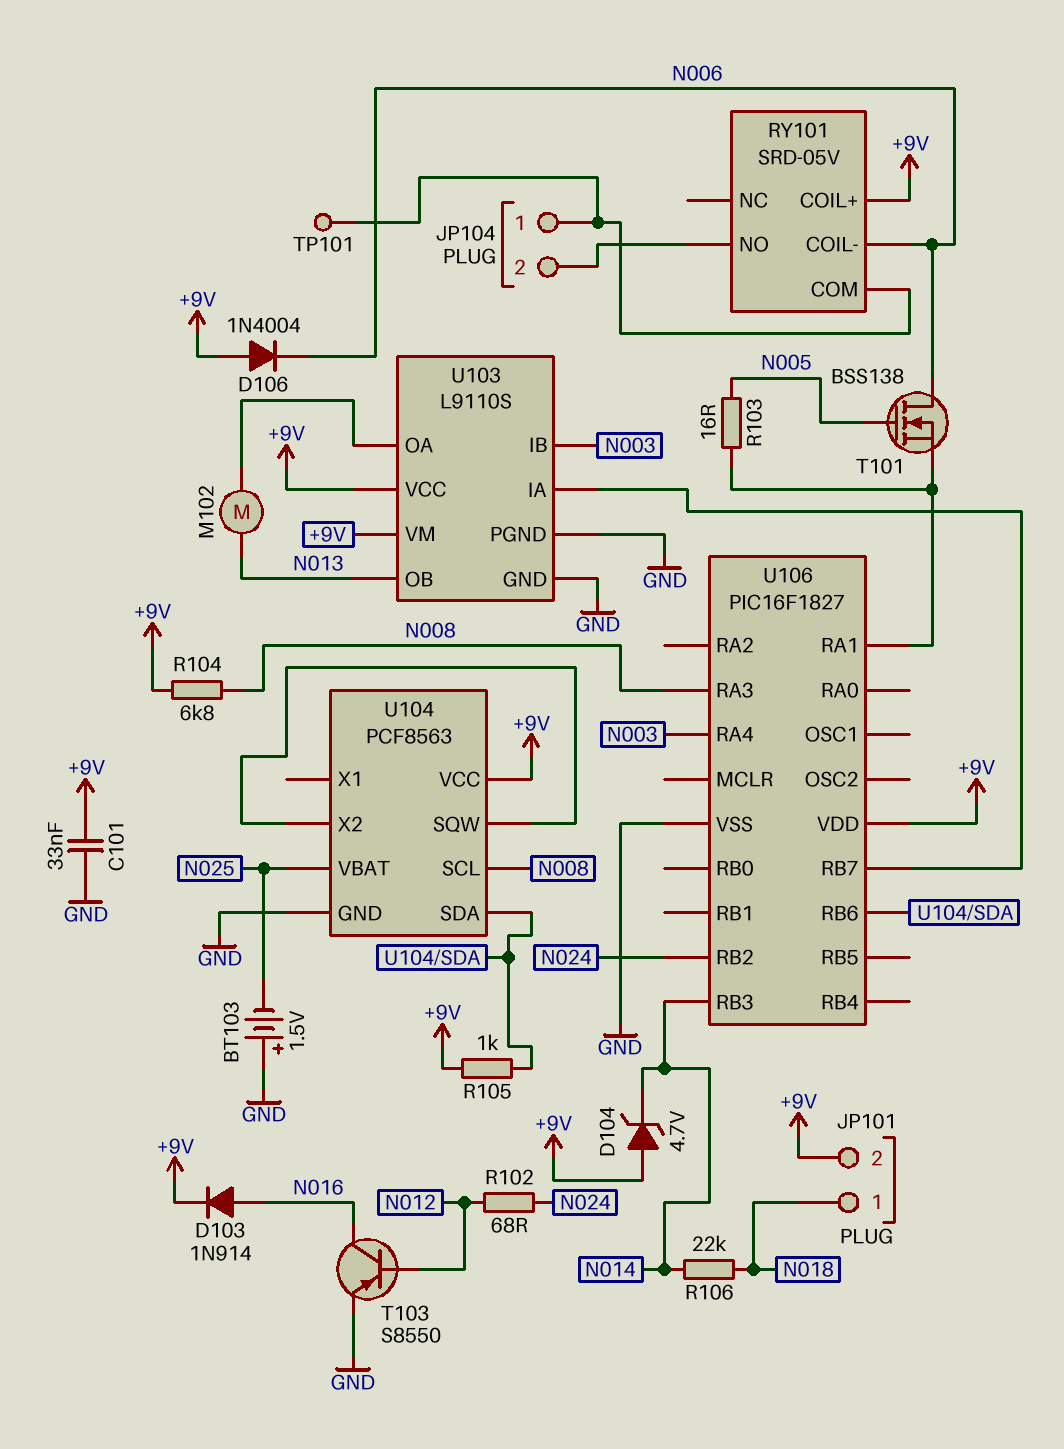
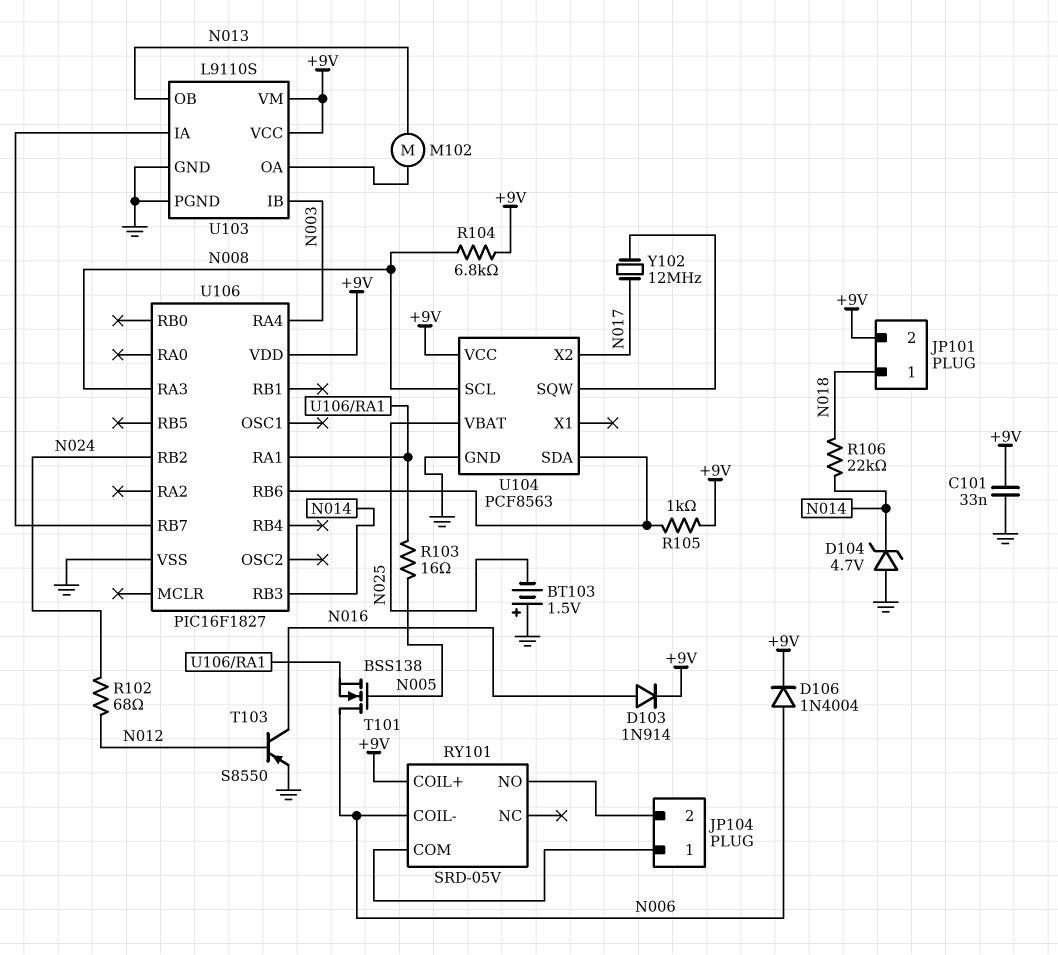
D104: zener 4.7V (A +9V, K N014) -> zener 4.7V (A GND, K N014)
D106: diode 1N4004 (A +9V, K N006) -> diode 1N4004 (A N006, K +9V)
TP101: test point (JP104/1) -> none
U104 pin X2: U104/SQW -> N017
Y102: none -> 12MHz (N017, U104/SQW)

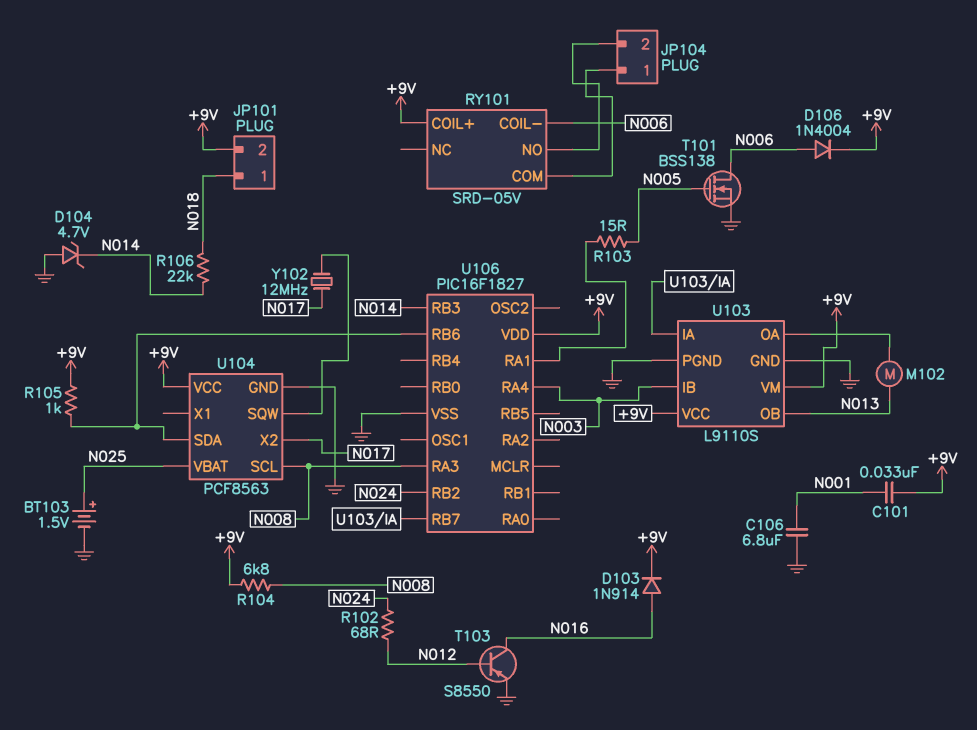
BT103: 1.5V (plus GND, minus N025) -> 1.5V (plus N025, minus GND)
C101: 33nF (+9V, GND) -> 33nF (+9V, N001)
C106: none -> 6.8uF (GND, N001)
R103: 16 (N005, U106/RA1) -> 15 (N005, U106/RA1)
T101: NMOS BSS138 (G N005, D N006, S U106/RA1) -> NMOS BSS138 (G N005, D N006, S GND)

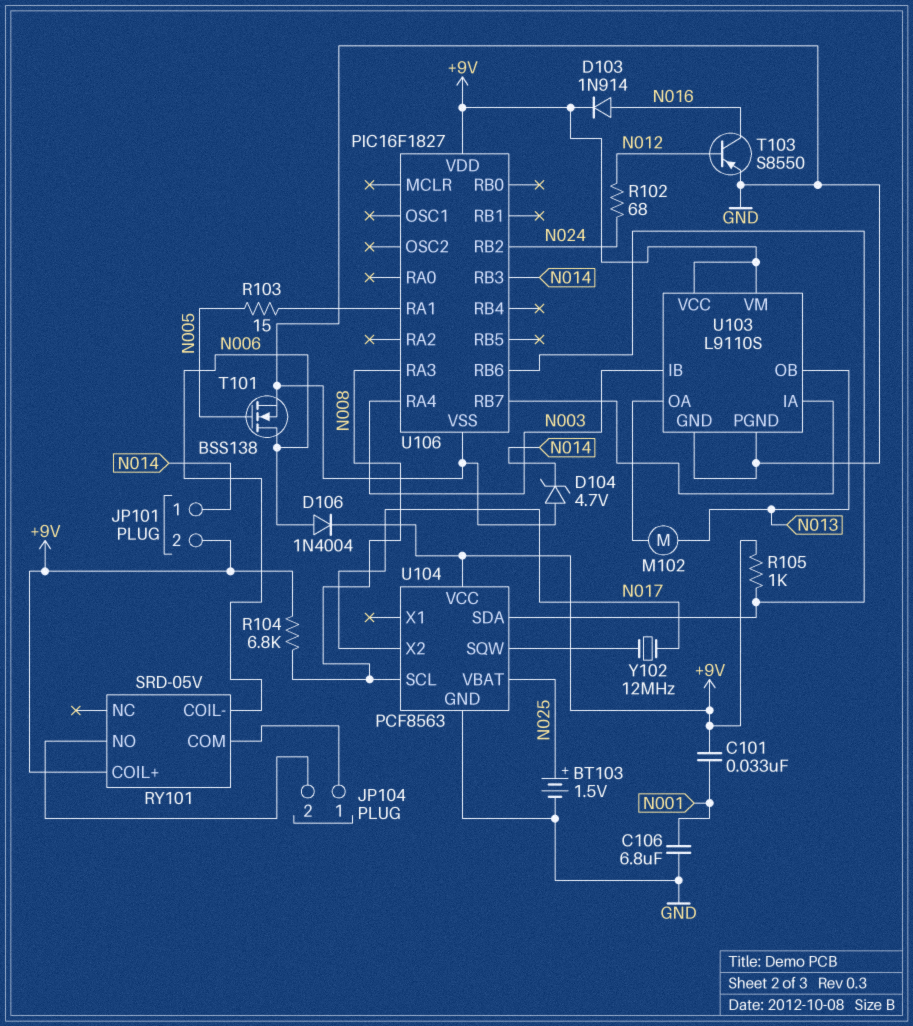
JP101 pin 1: N018 -> N014
R106: 22k (N014, N018) -> none

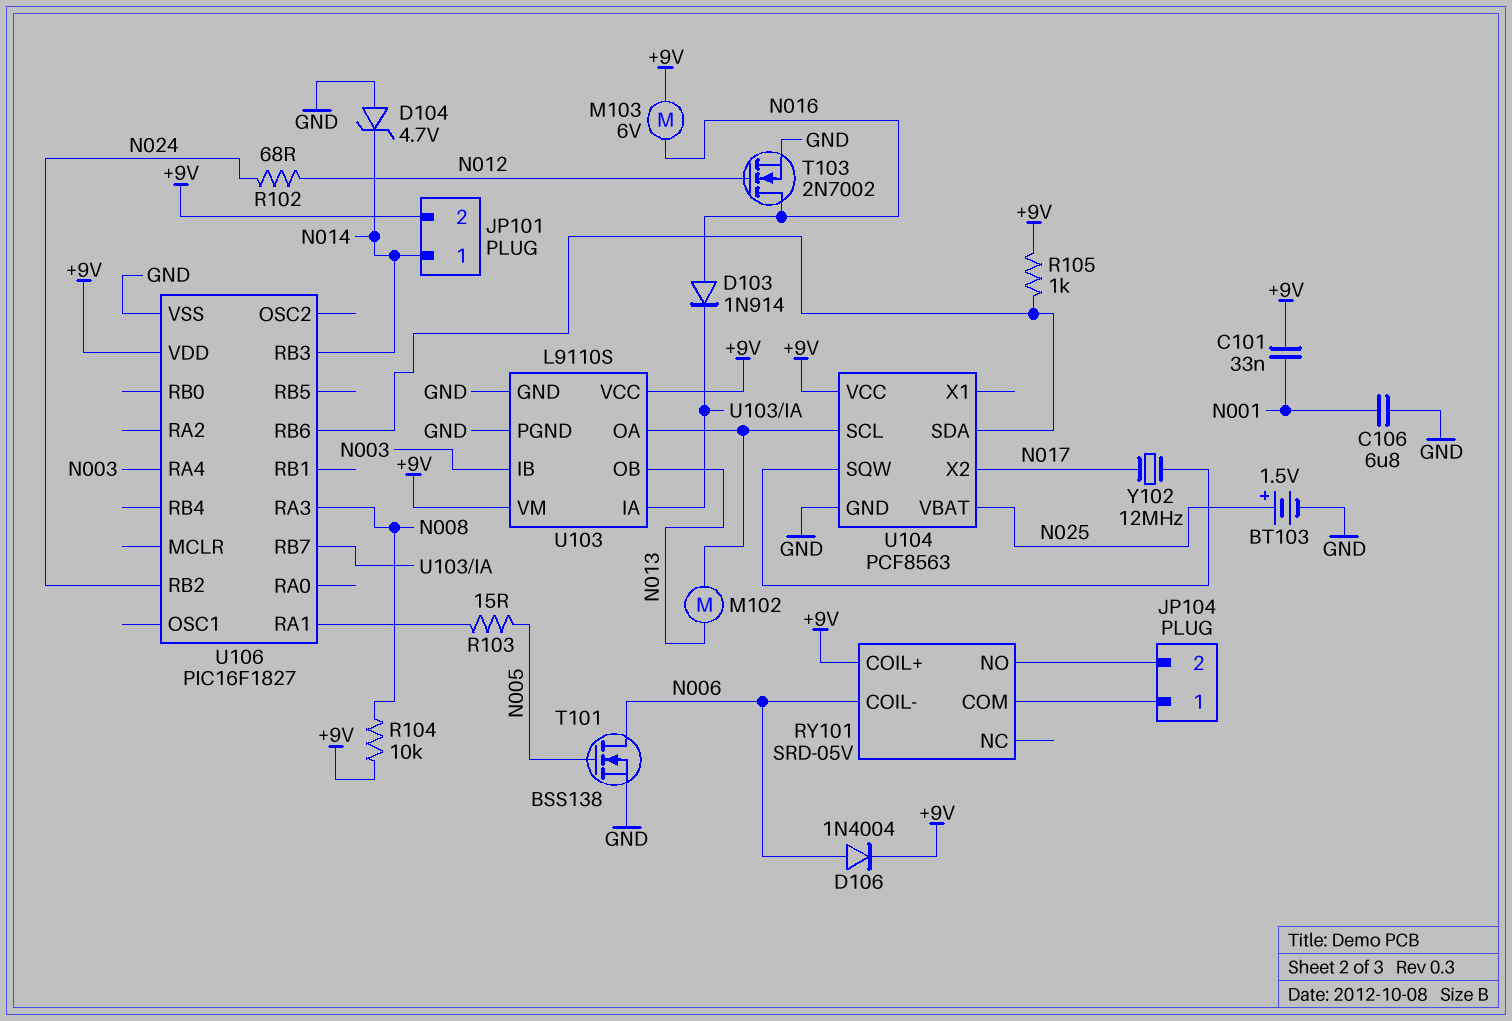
D103: diode 1N914 (A N016, K +9V) -> diode 1N914 (A N016, K U103/IA)
M103: none -> motor 6V (+9V, N016)
R104: 6.8k (+9V, N008) -> 10k (+9V, N008)
T103: PNP S8550 (B N012, C N016, E GND) -> NMOS 2N7002 (G N012, D N016, S GND)
U104 pin SCL: N008 -> U103/OA

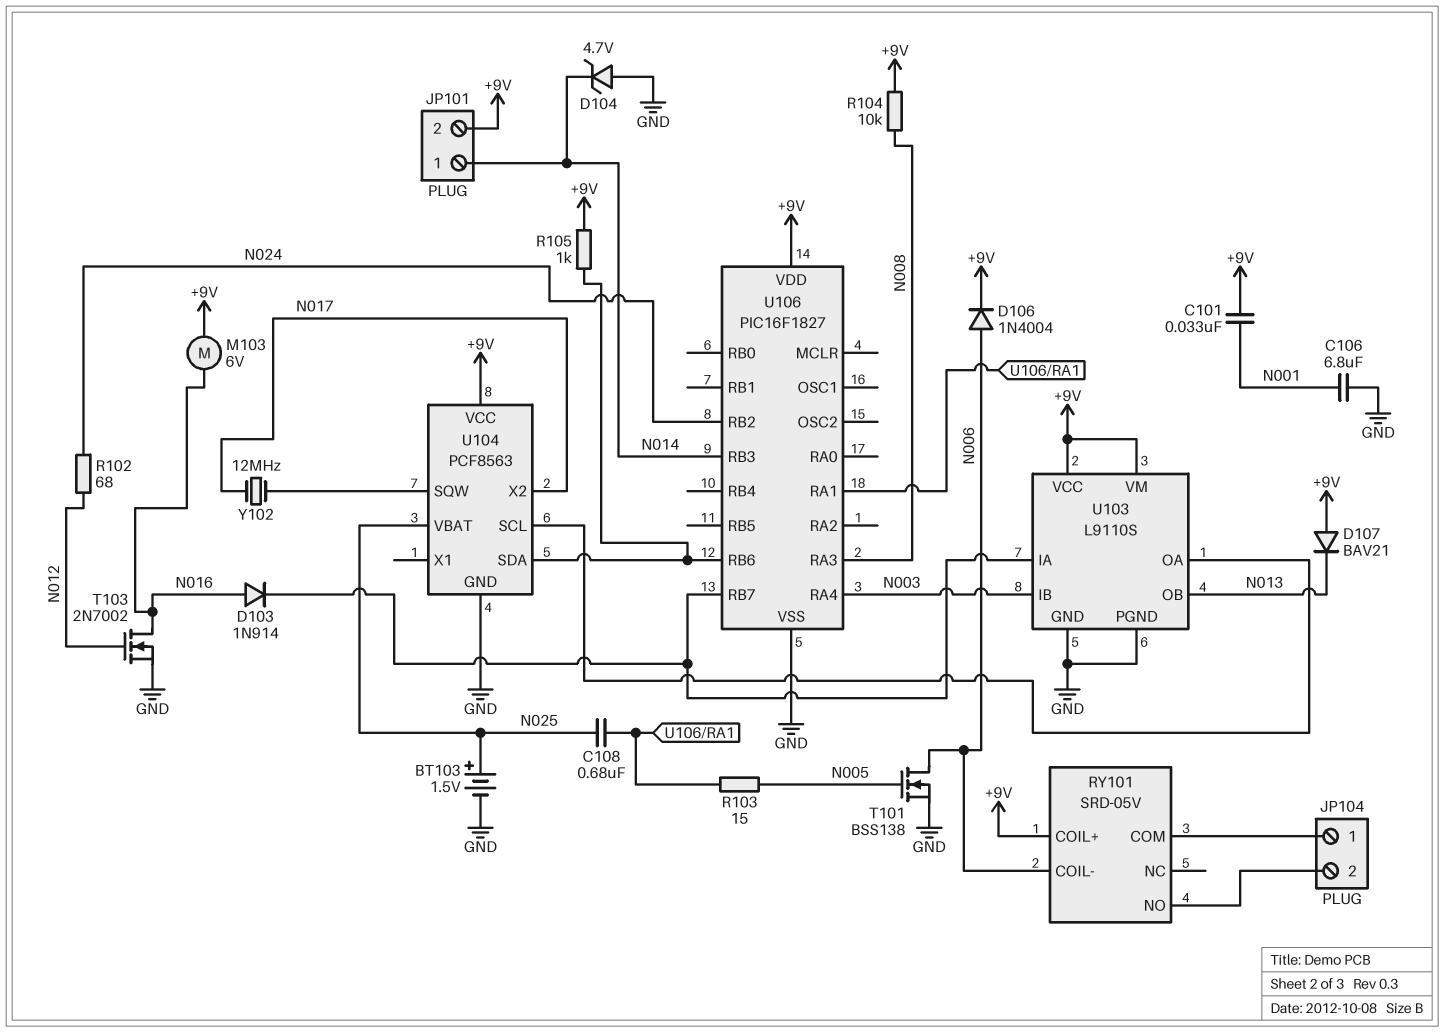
C108: none -> 680nF (N025, U106/RA1)
D107: none -> diode BAV21 (A +9V, K N013)
M102: motor (N013, U103/OA) -> none

